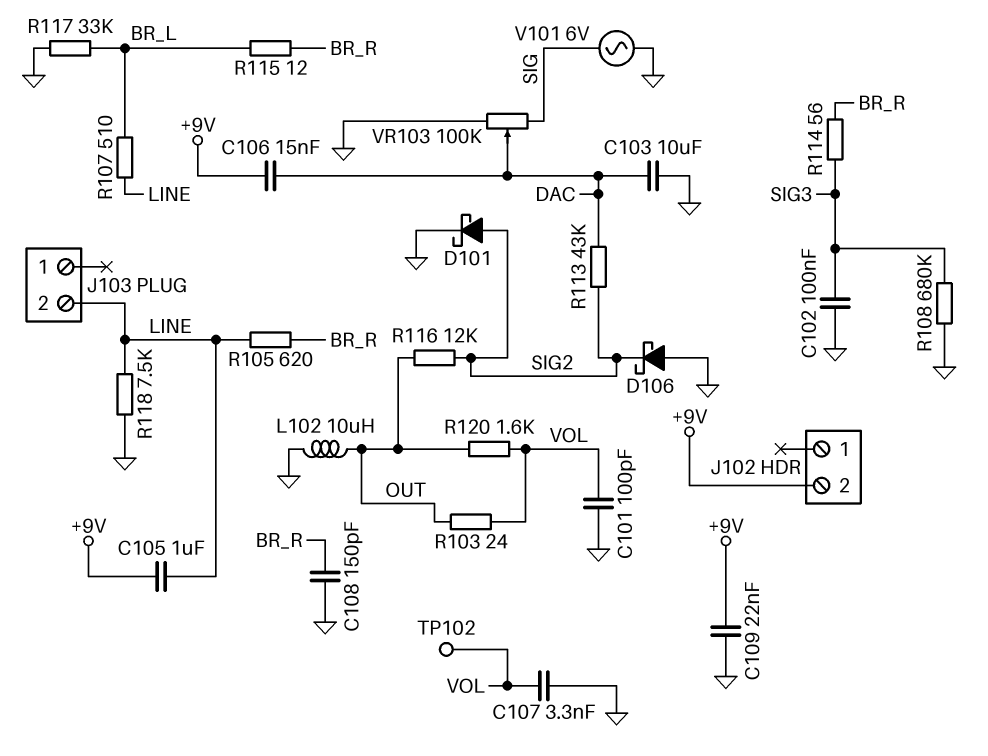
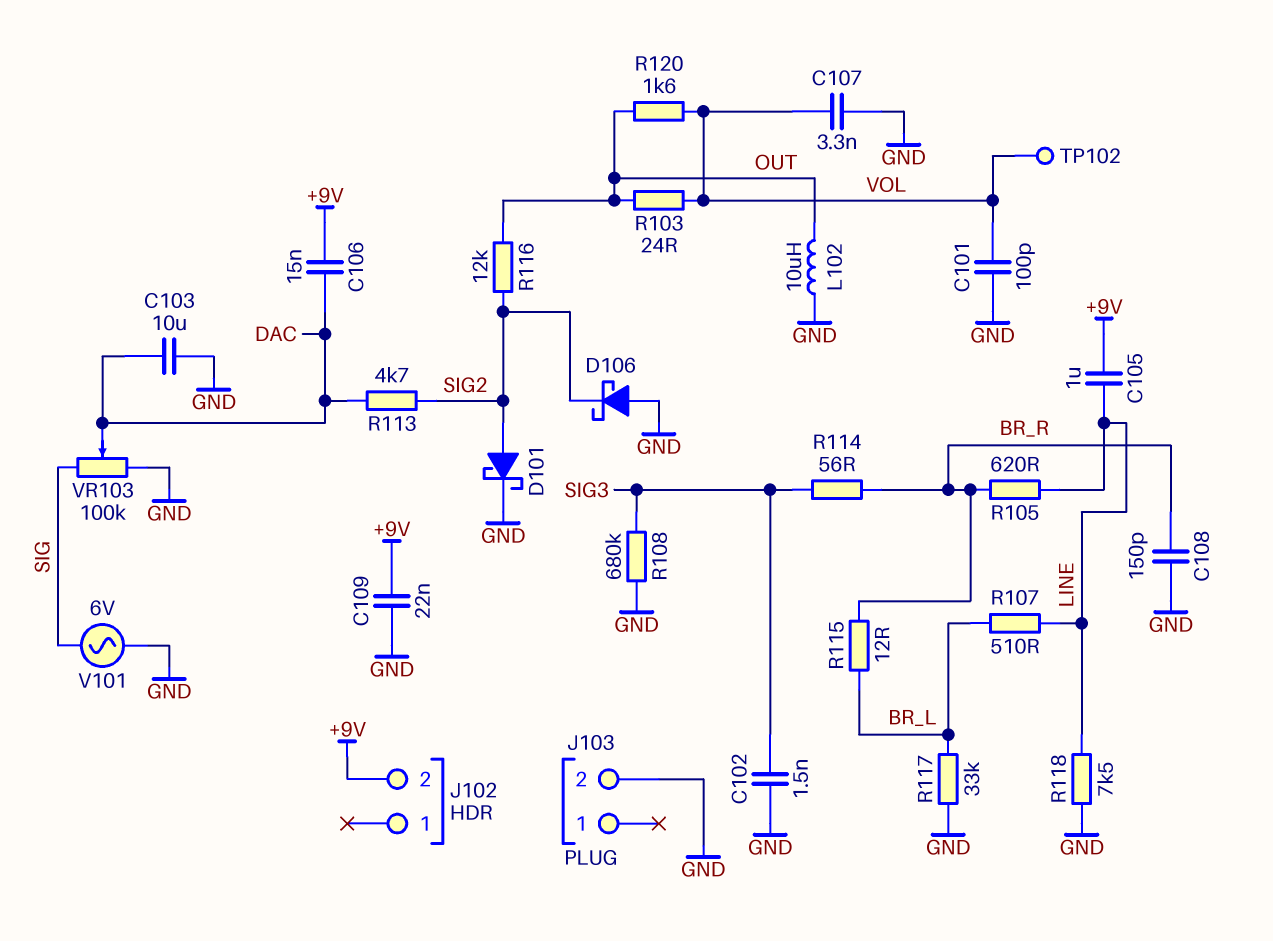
C102: 100nF (GND, SIG3) -> 1.5nF (GND, SIG3)
J103 pin 2: LINE -> GND
R113: 43k (DAC, SIG2) -> 4.7k (DAC, SIG2)

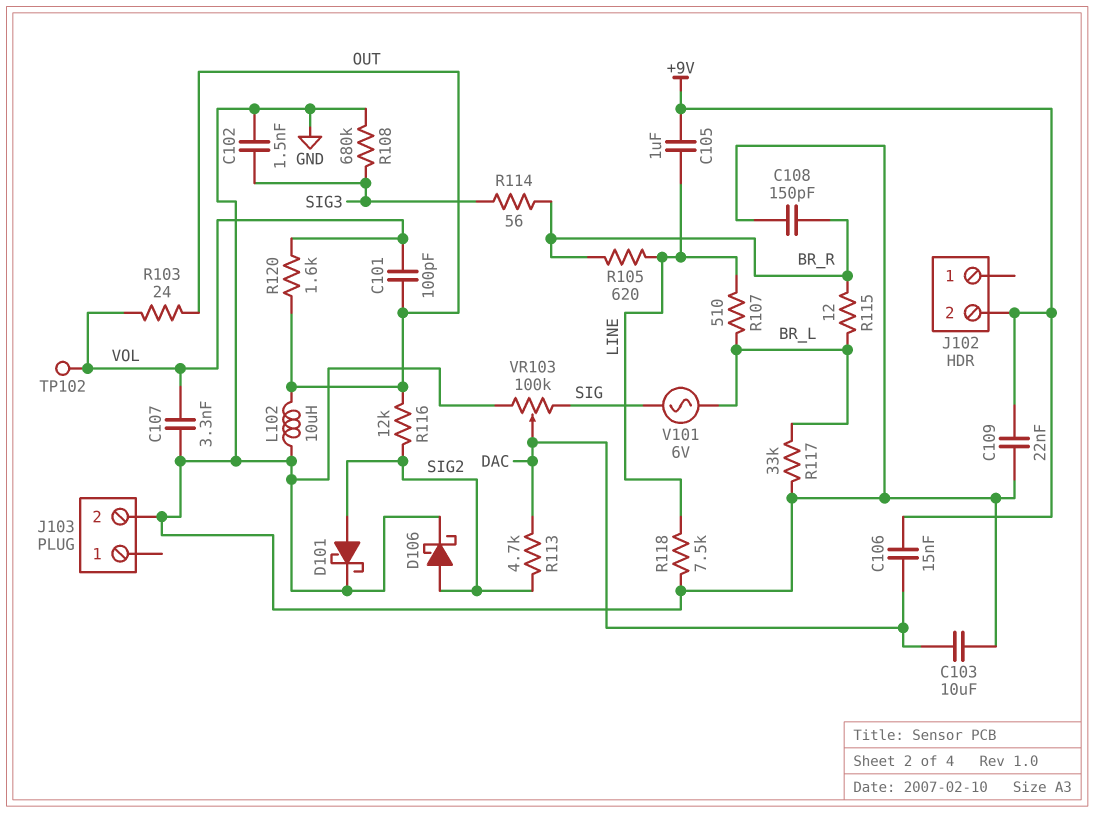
C101: 100pF (GND, VOL) -> 100pF (OUT, VOL)
D106: schottky (A GND, K SIG2) -> schottky (A SIG2, K GND)
V101: AC 6V (GND, SIG) -> AC 6V (BR_L, SIG)

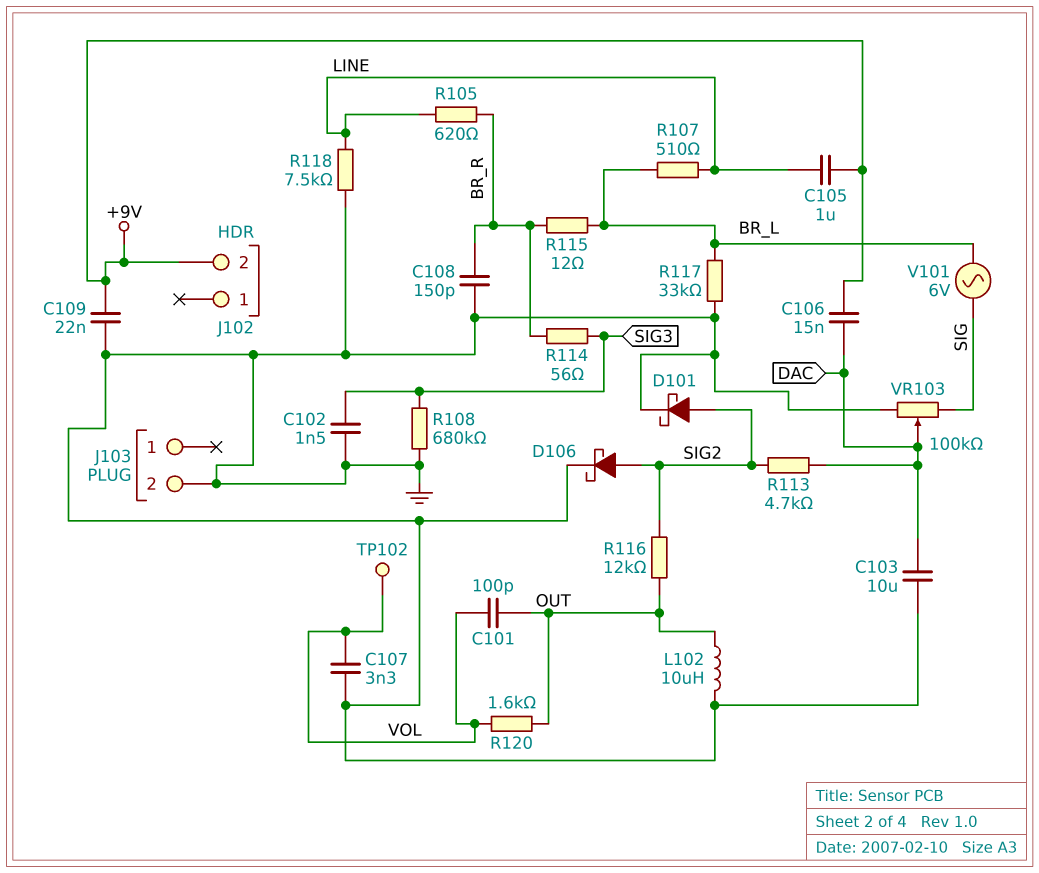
R103: 24 (OUT, VOL) -> none

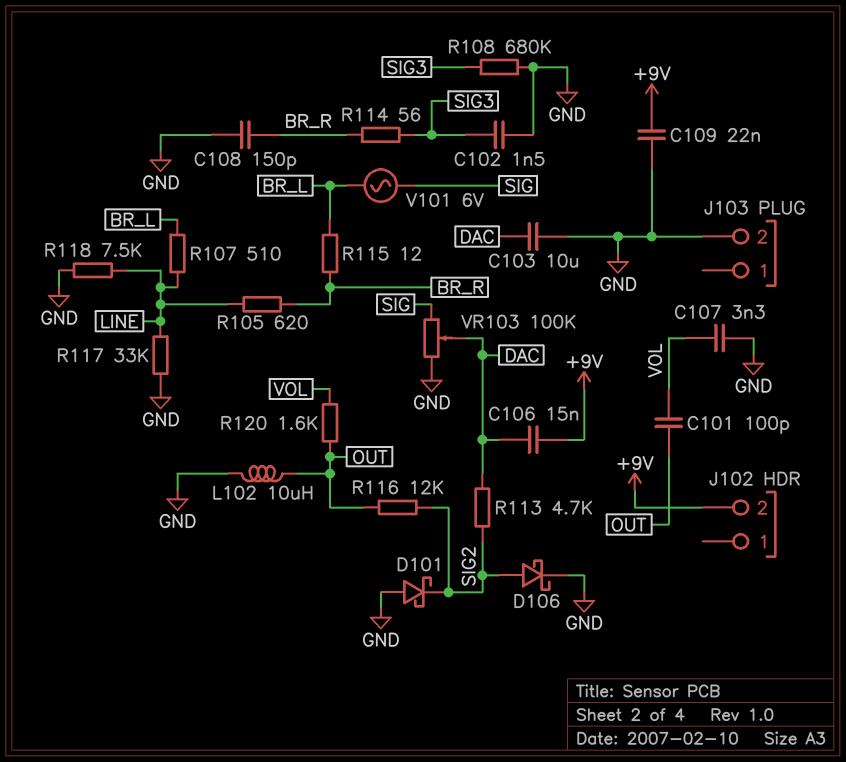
C105: 1uF (+9V, LINE) -> none
D101: schottky (A SIG2, K GND) -> schottky (A GND, K SIG2)
R117: 33k (BR_L, GND) -> 33k (GND, LINE)
TP102: test point (VOL) -> none

